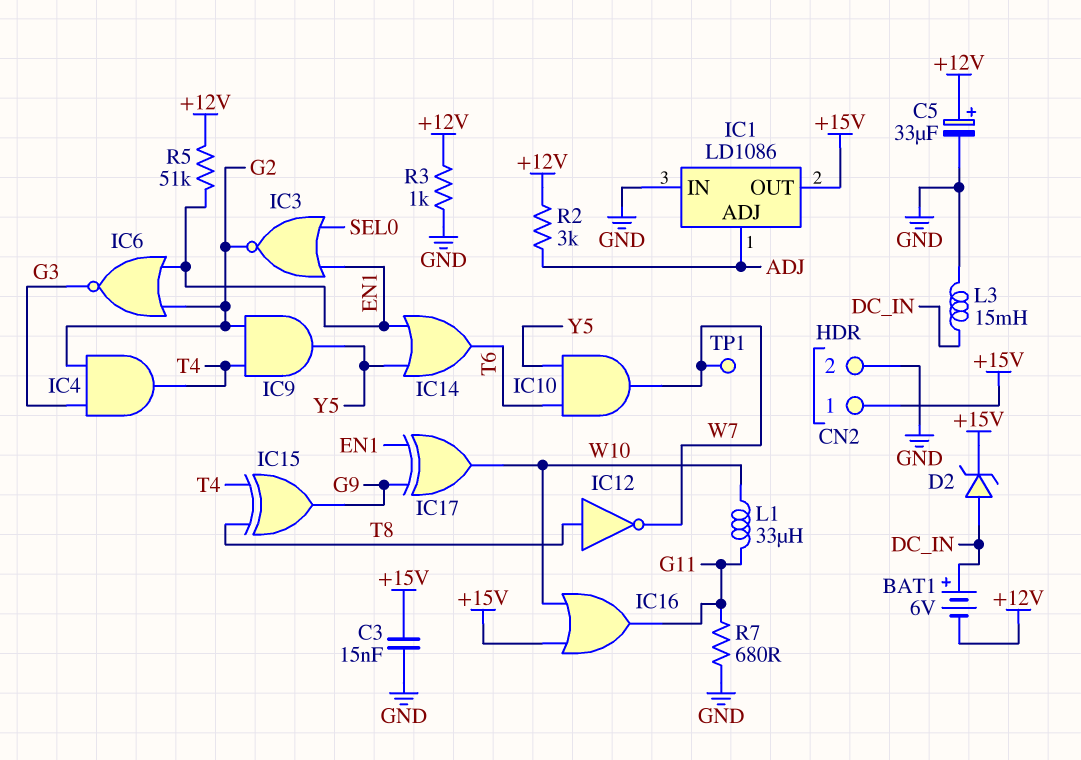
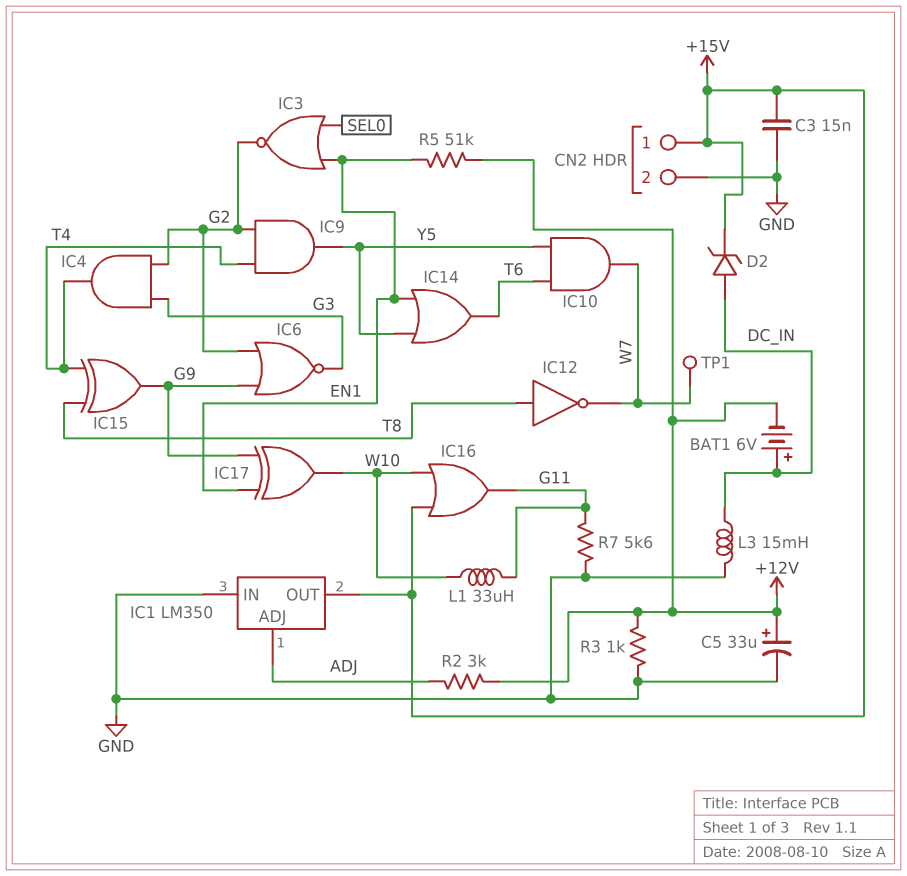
IC1: LD1086 -> LM350
IC6: NOR (in EN1, in G2, out G3) -> NOR (in G2, in G9, out G3)
R7: 680 (G11, GND) -> 5.6k (G11, GND)

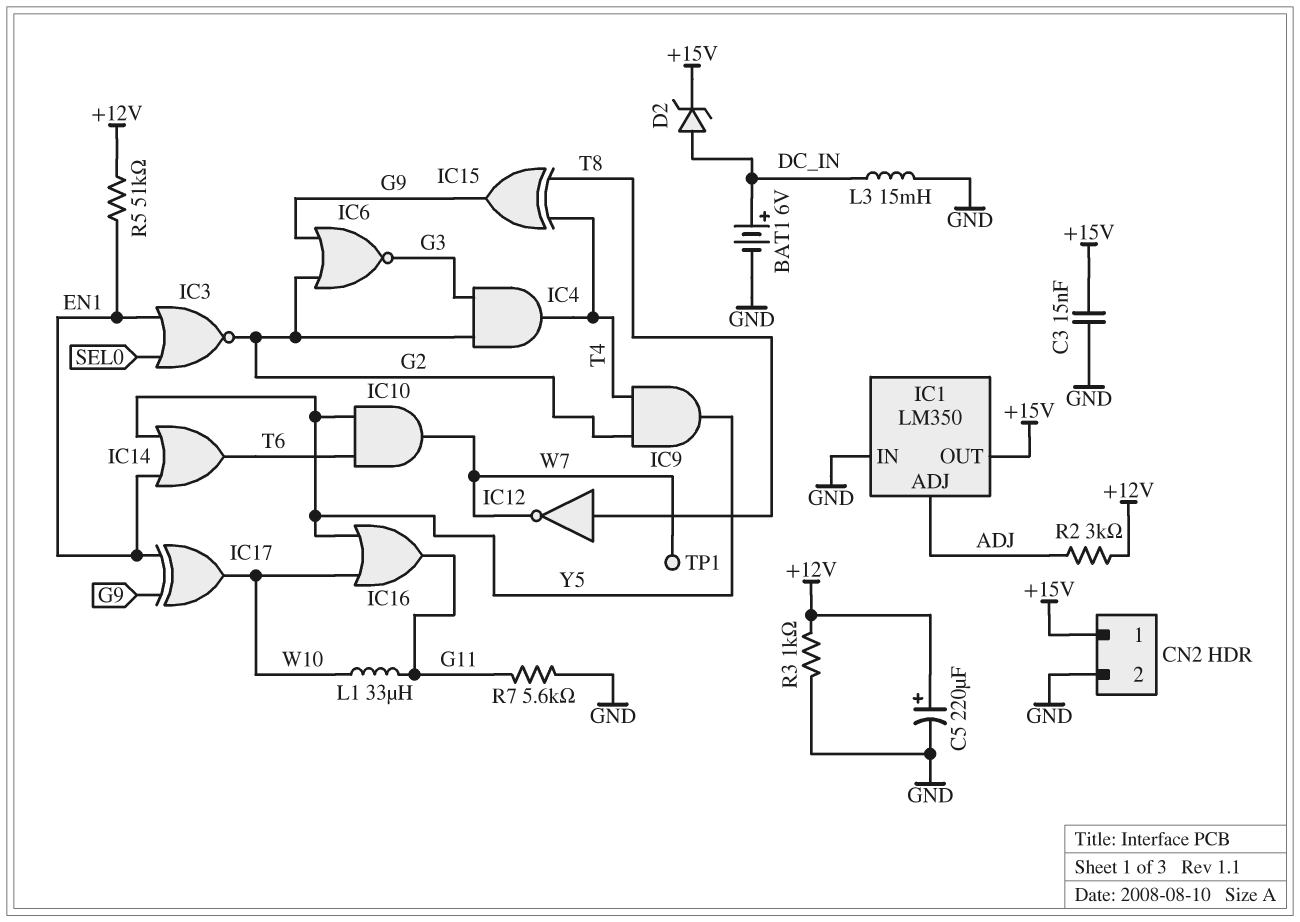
BAT1: 6V (plus DC_IN, minus +12V) -> 6V (plus DC_IN, minus GND)
C5: 33uF (plus +12V, minus GND) -> 220uF (plus +12V, minus GND)
IC16: OR (in +15V, in W10, out G11) -> OR (in W10, in Y5, out G11)

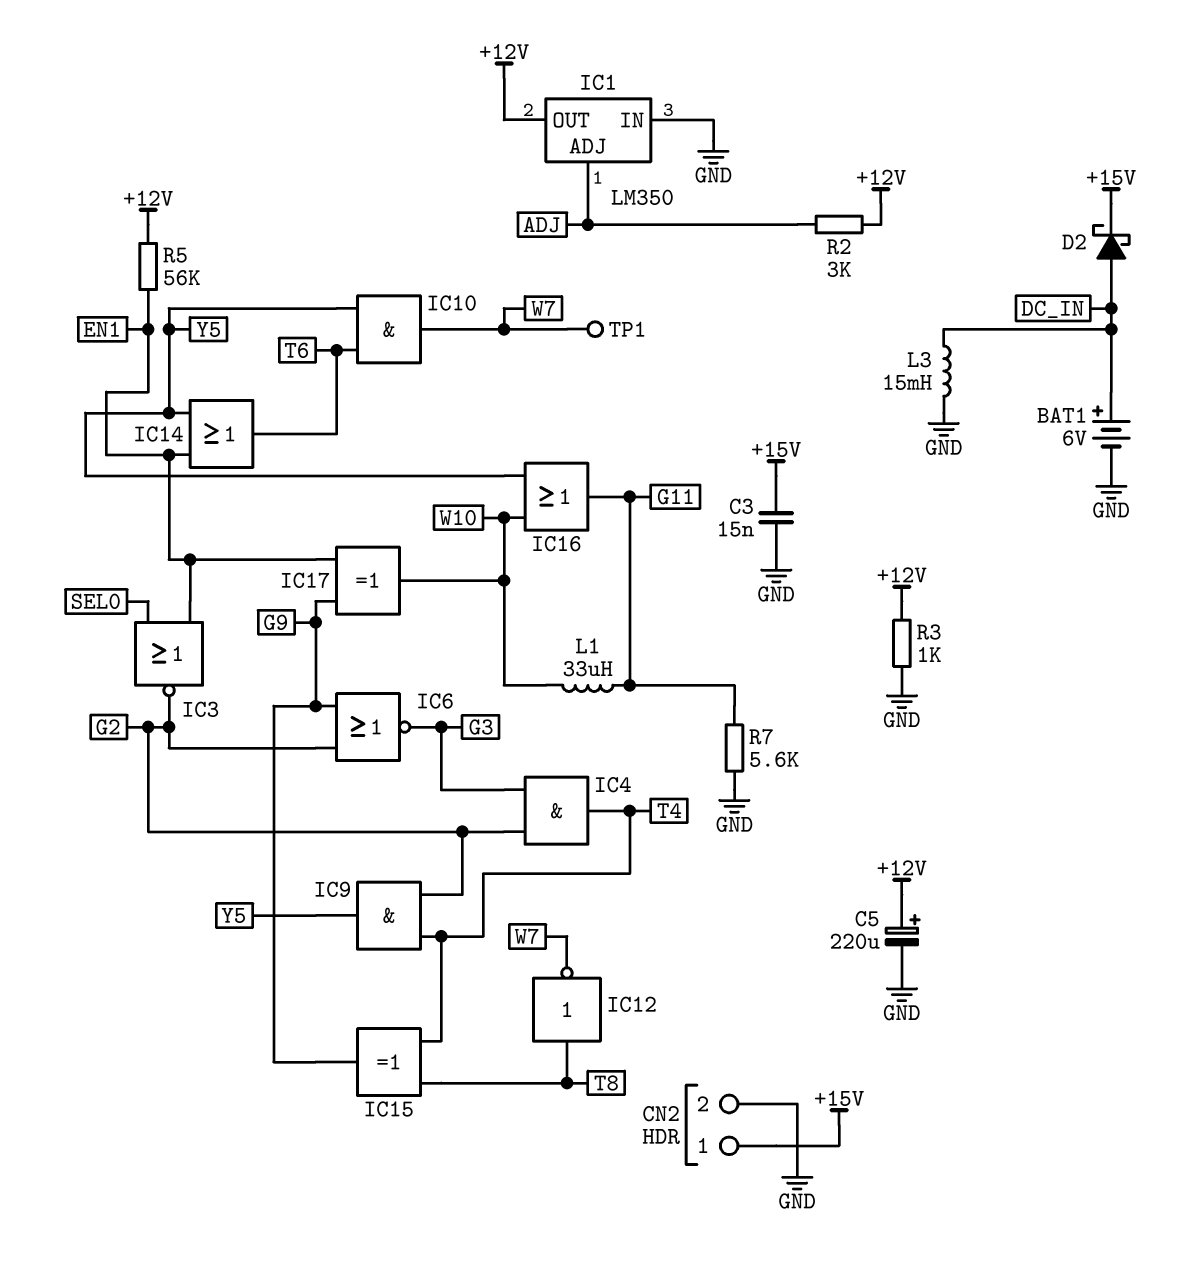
D2: zener (A DC_IN, K +15V) -> schottky (A DC_IN, K +15V)
IC1 pin OUT: +15V -> +12V
R5: 51k (+12V, EN1) -> 56k (+12V, EN1)

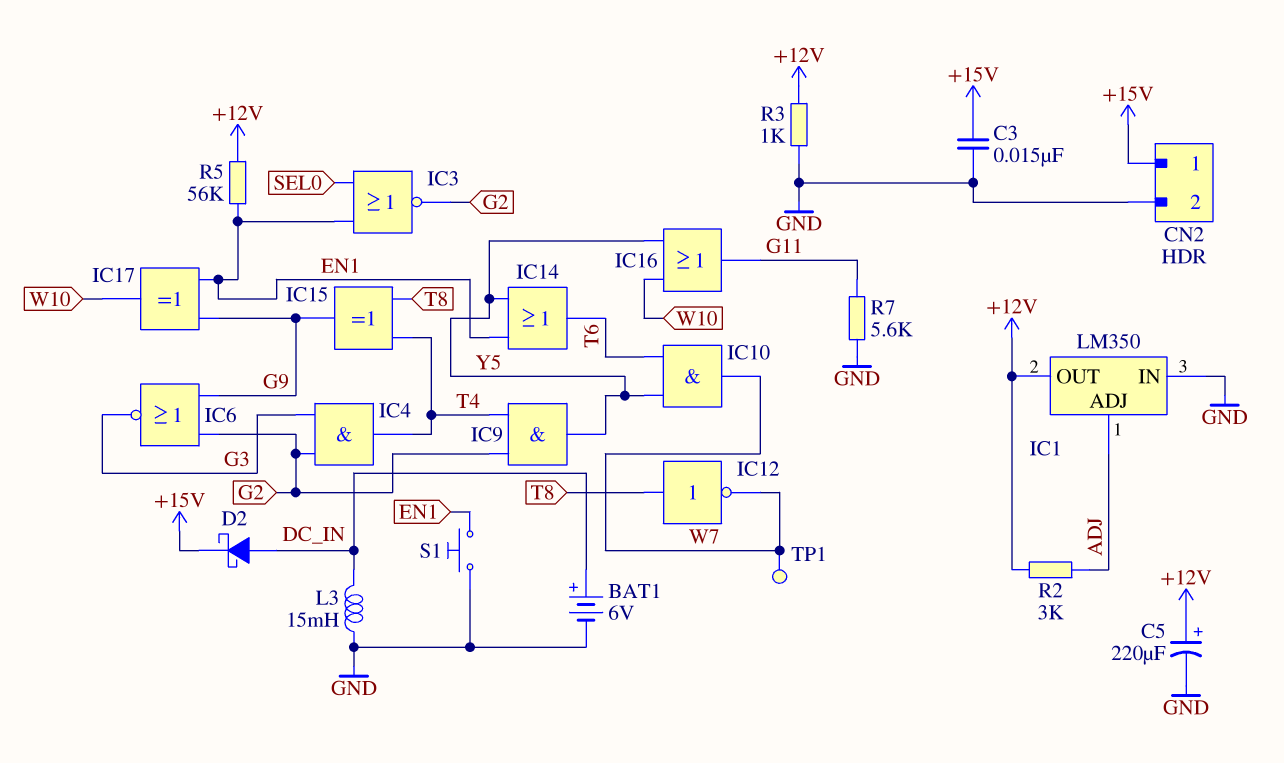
L1: 33uH (G11, W10) -> none
S1: none -> button (EN1, GND)

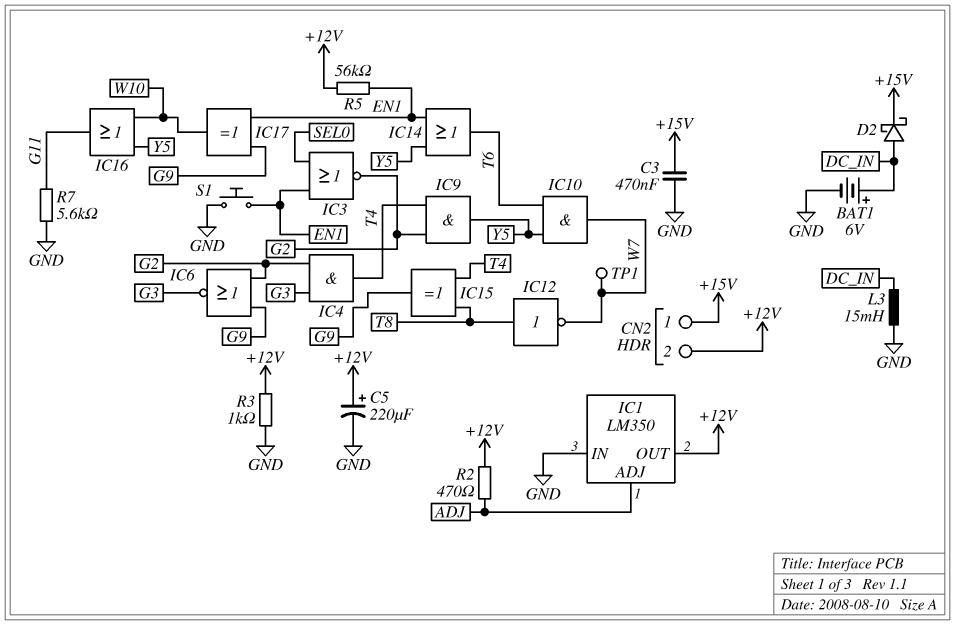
C3: 15nF (+15V, GND) -> 470nF (+15V, GND)
CN2 pin 2: GND -> +12V
R2: 3k (+12V, ADJ) -> 470 (+12V, ADJ)

